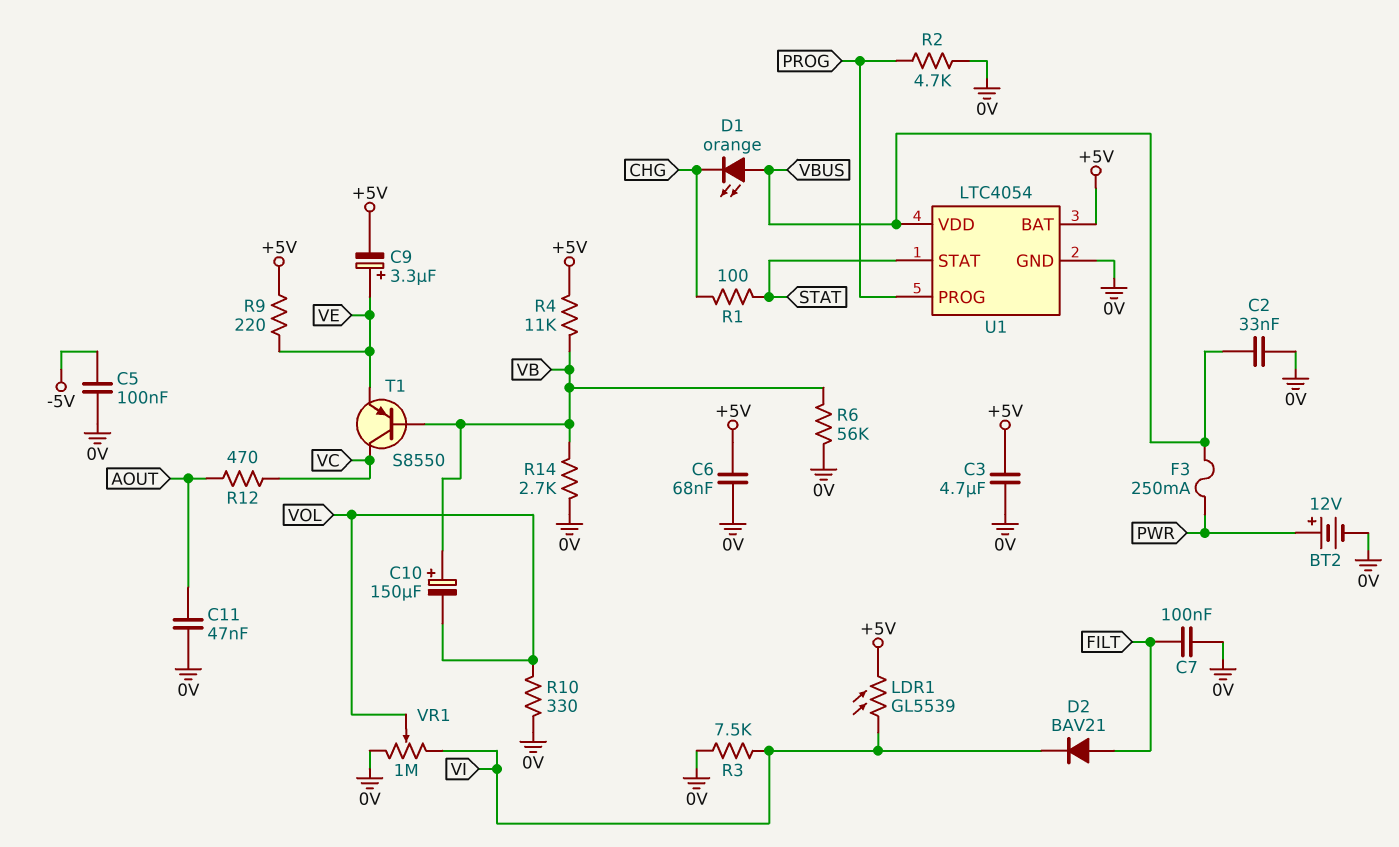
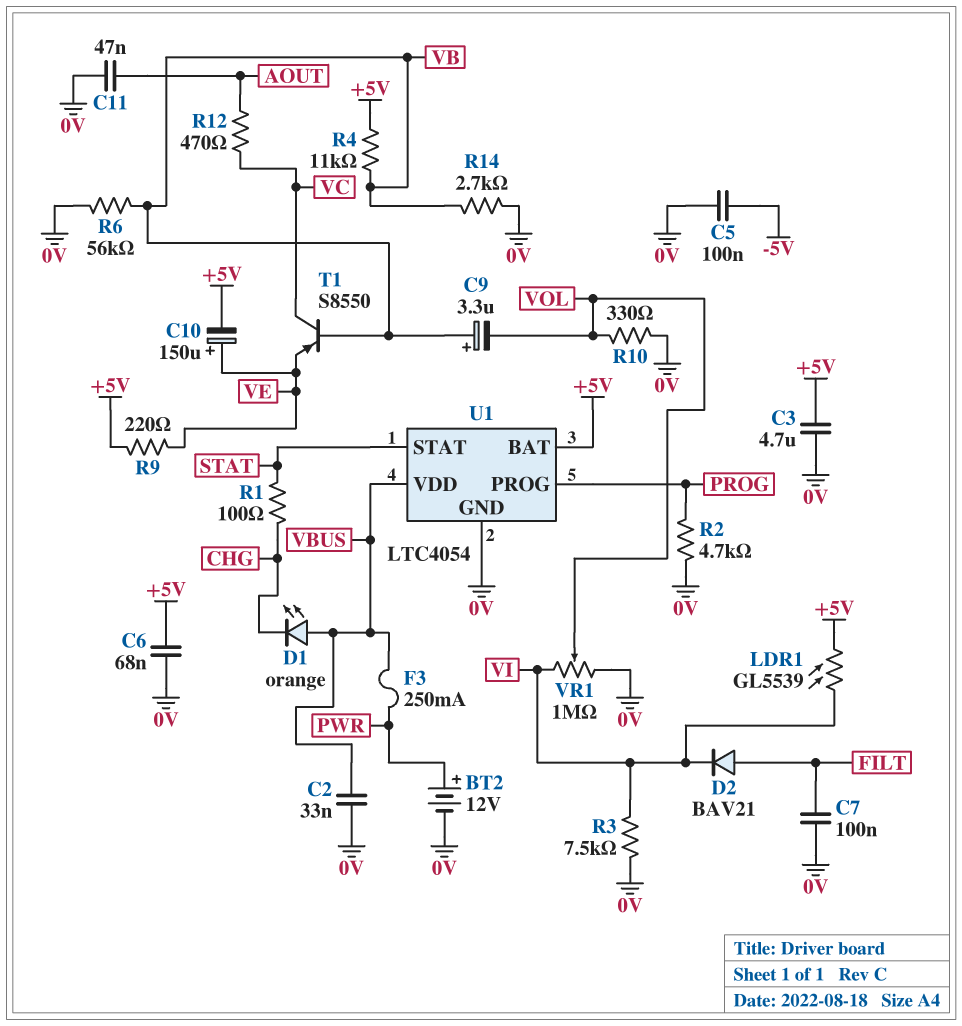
C9: 3.3uF (plus VE, minus +5V) -> 3.3uF (plus VB, minus VOL)
C10: 150uF (plus VB, minus VOL) -> 150uF (plus VE, minus +5V)

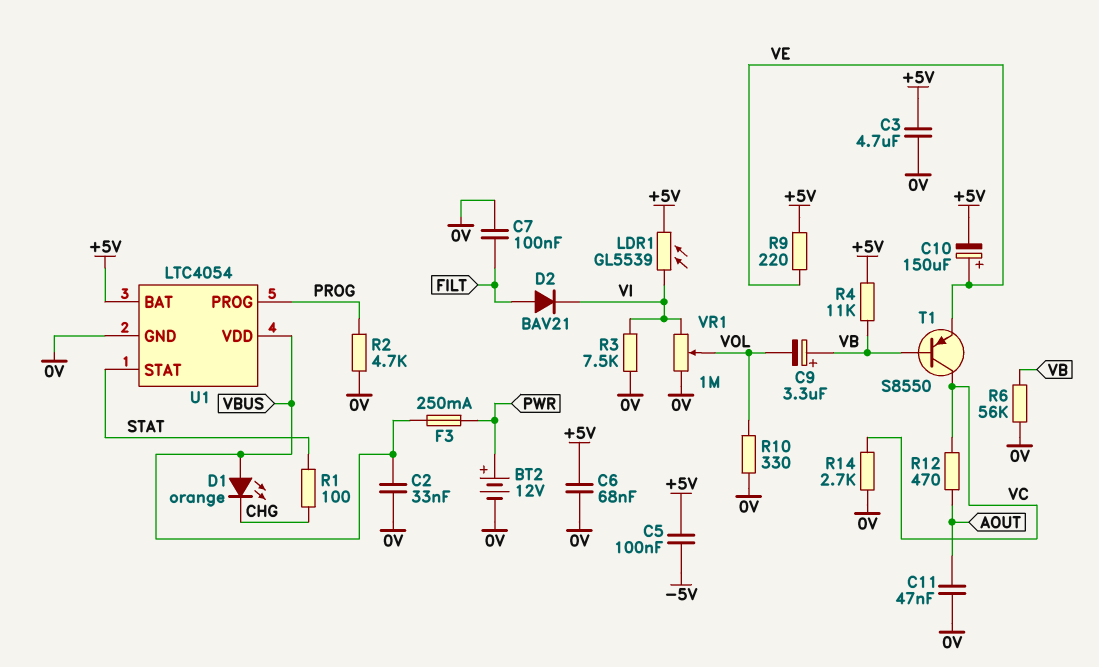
C5: 100nF (-5V, 0V) -> 100nF (+5V, -5V)
R14: 2.7k (0V, VB) -> 2.7k (0V, VC)

